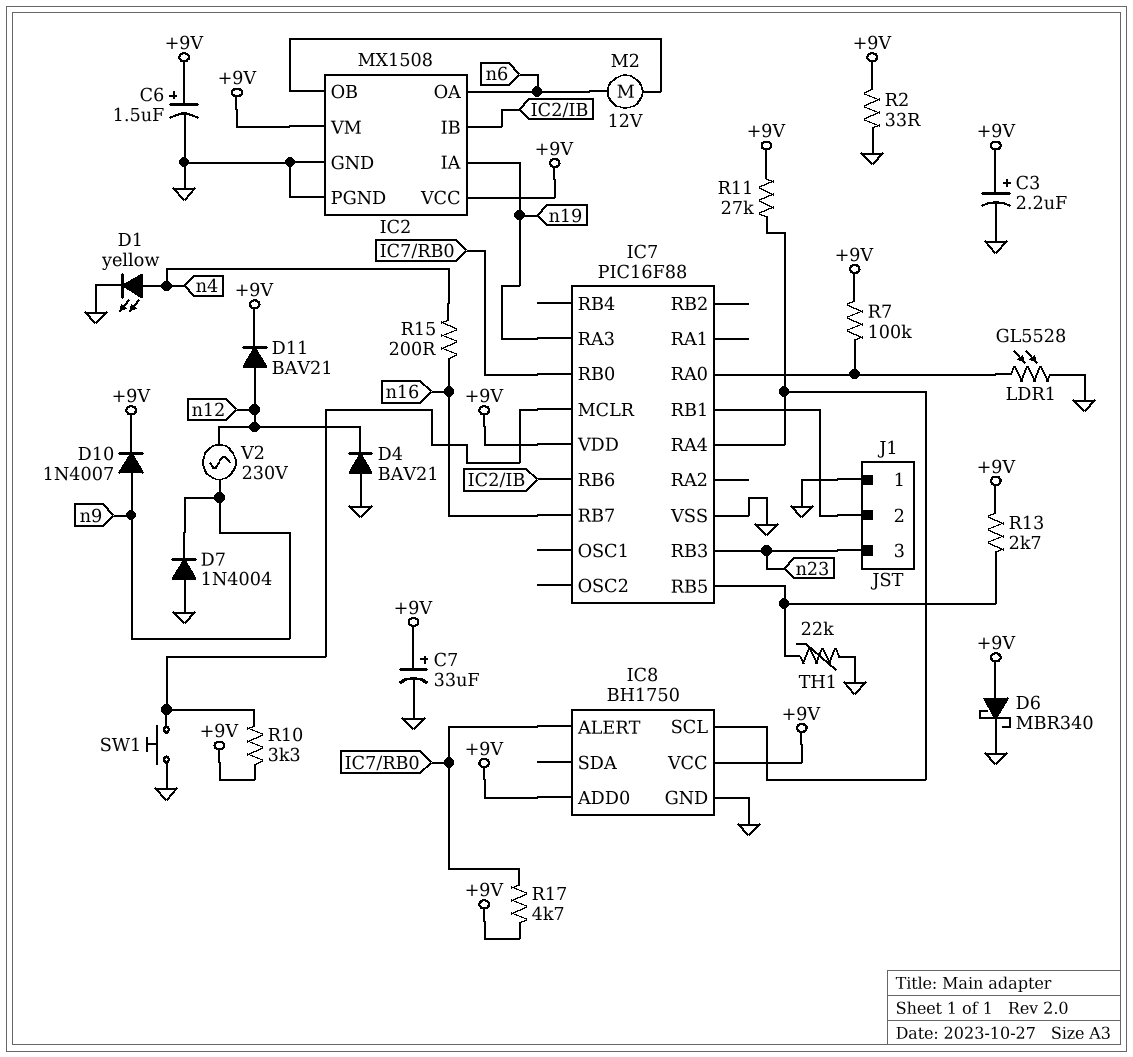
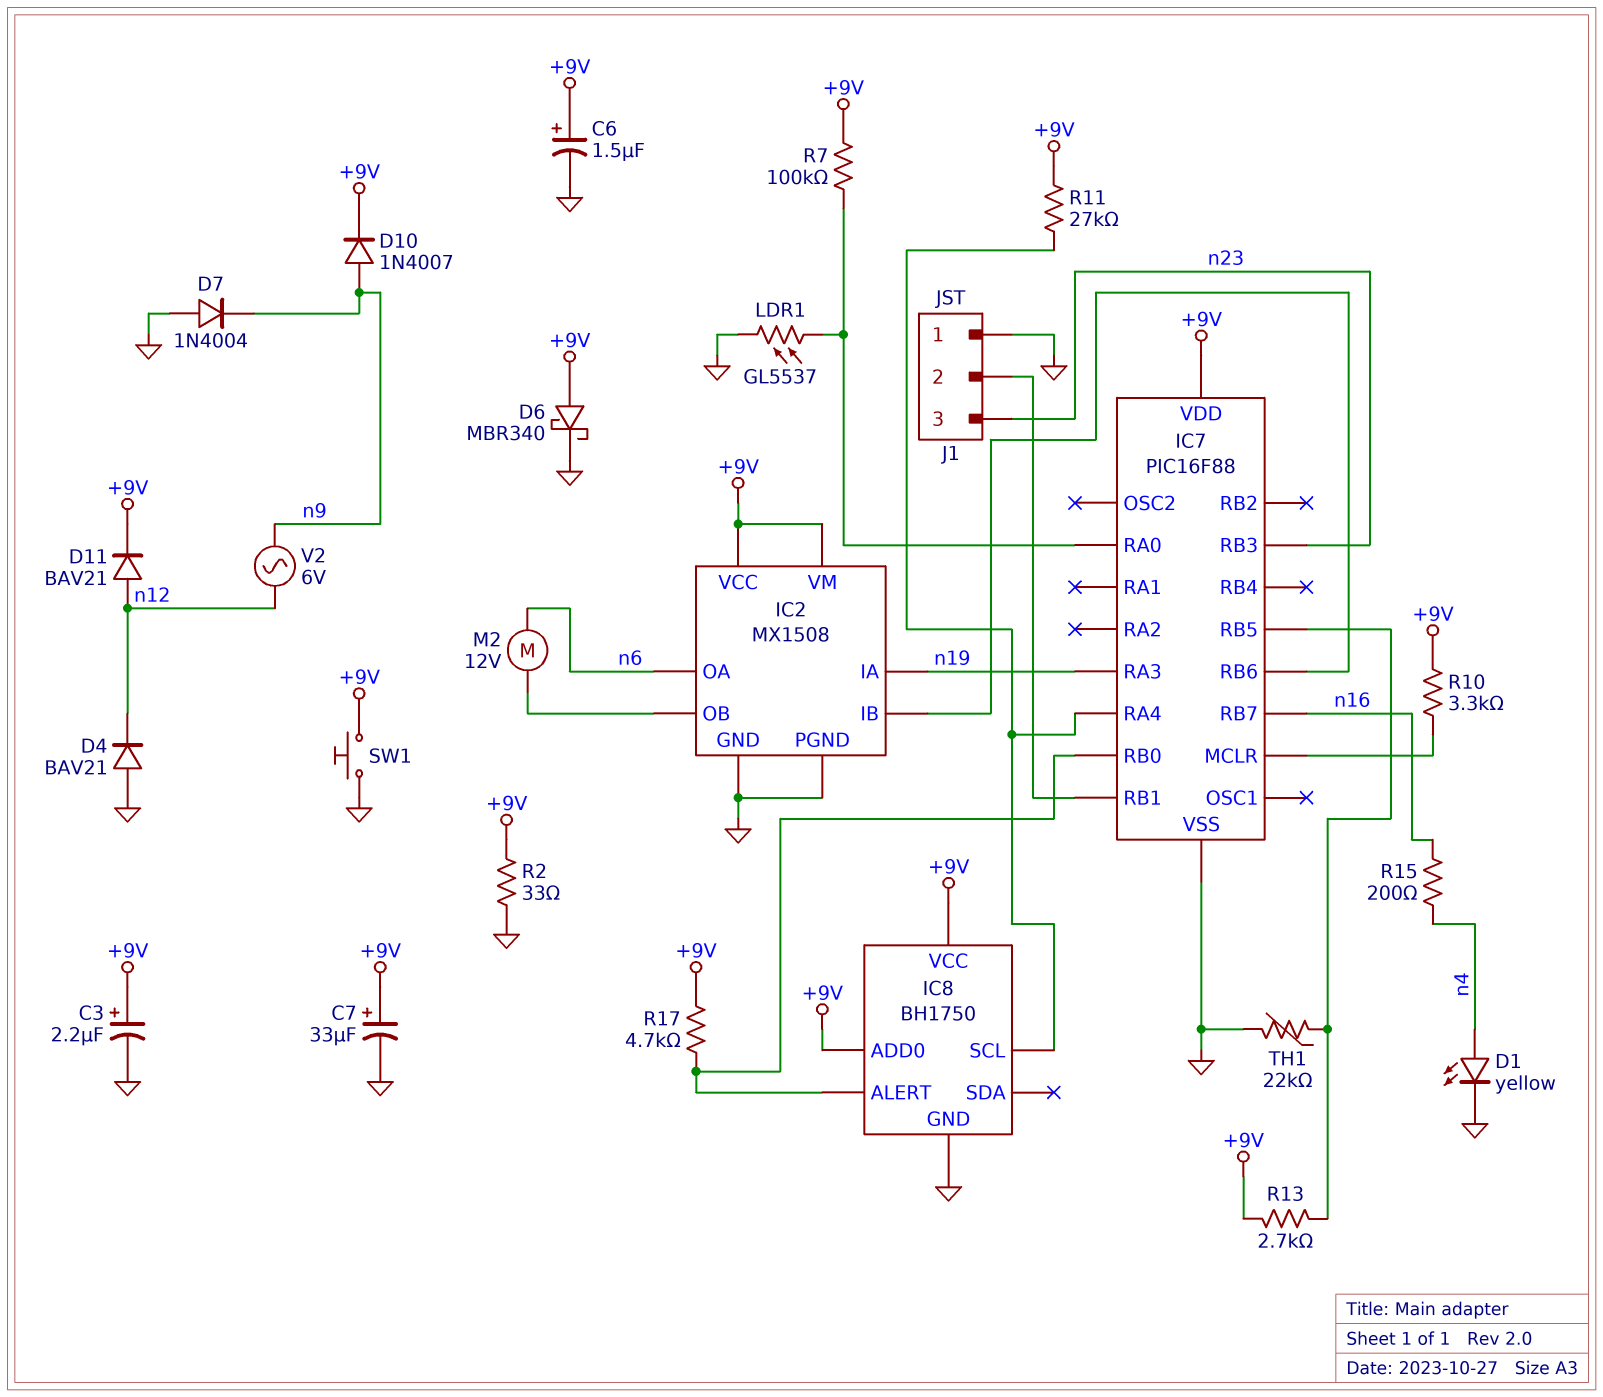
LDR1: GL5528 (GND, IC7/RA0) -> GL5537 (GND, IC7/RA0)
SW1: button (GND, IC7/MCLR) -> button (+9V, GND)
V2: AC 230V (n9, n12) -> AC 6V (n9, n12)

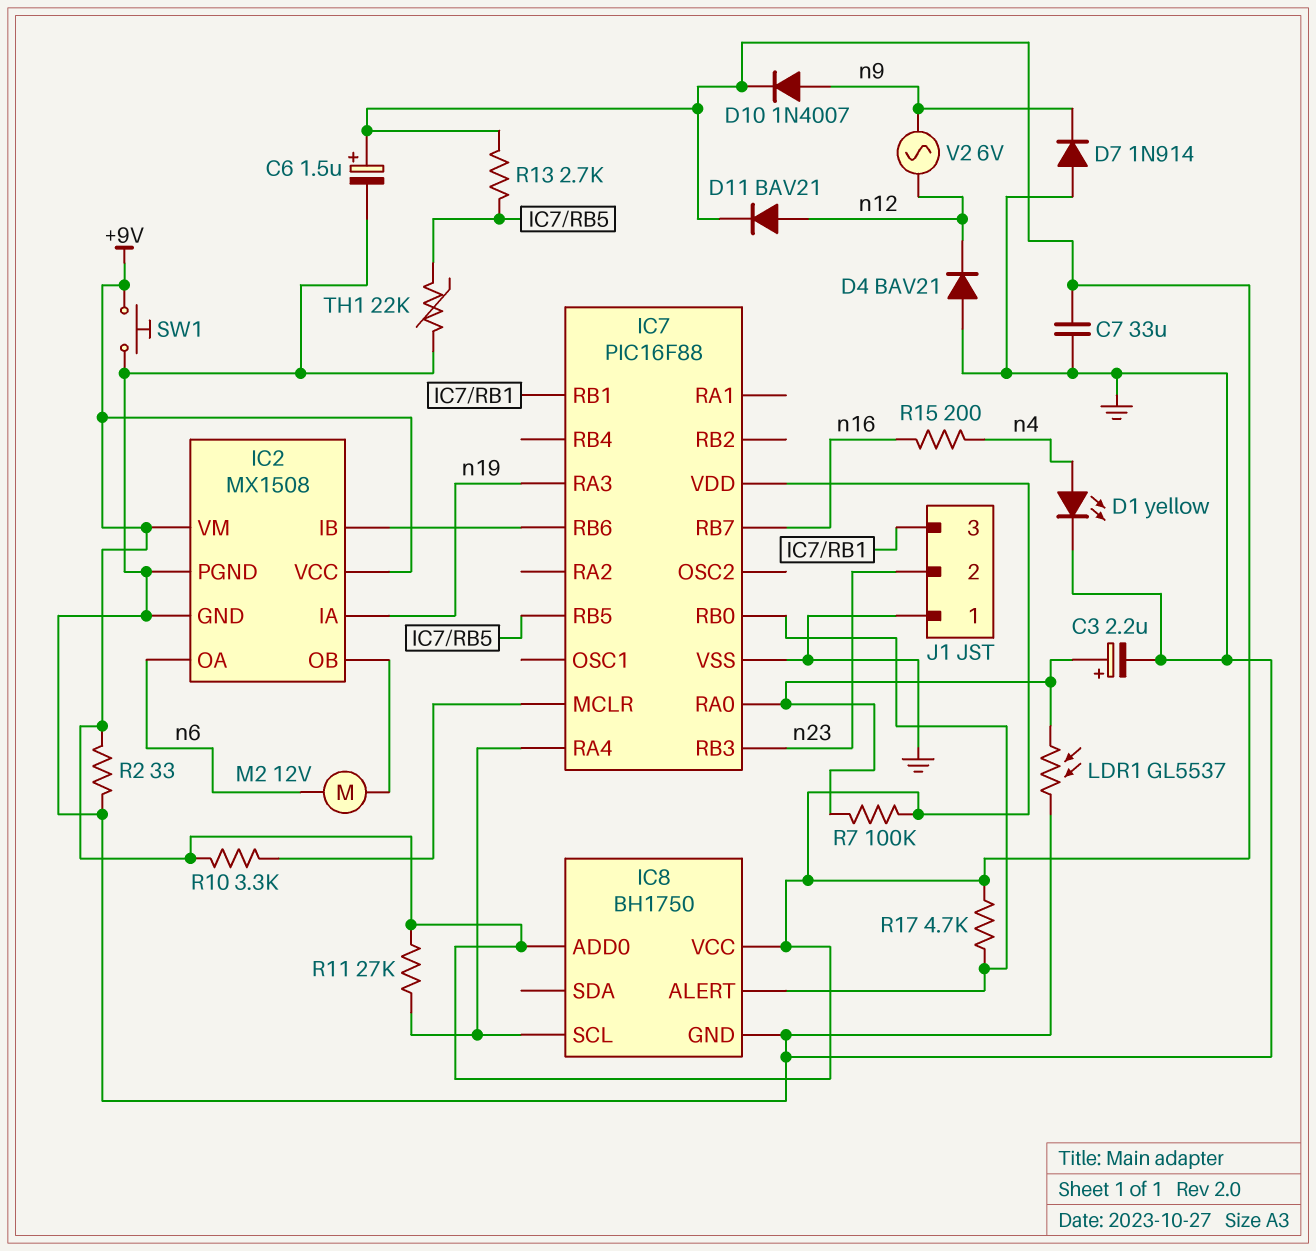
C3: 2.2uF (plus +9V, minus GND) -> 2.2uF (plus IC7/RA0, minus GND)
C7: 33uF (plus +9V, minus GND) -> 33uF (+9V, GND)
D6: schottky MBR340 (A +9V, K GND) -> none
D7: diode 1N4004 (A GND, K n9) -> diode 1N914 (A GND, K n9)
J1 pin 2: IC7/RB1 -> n23
J1 pin 3: n23 -> IC7/RB1

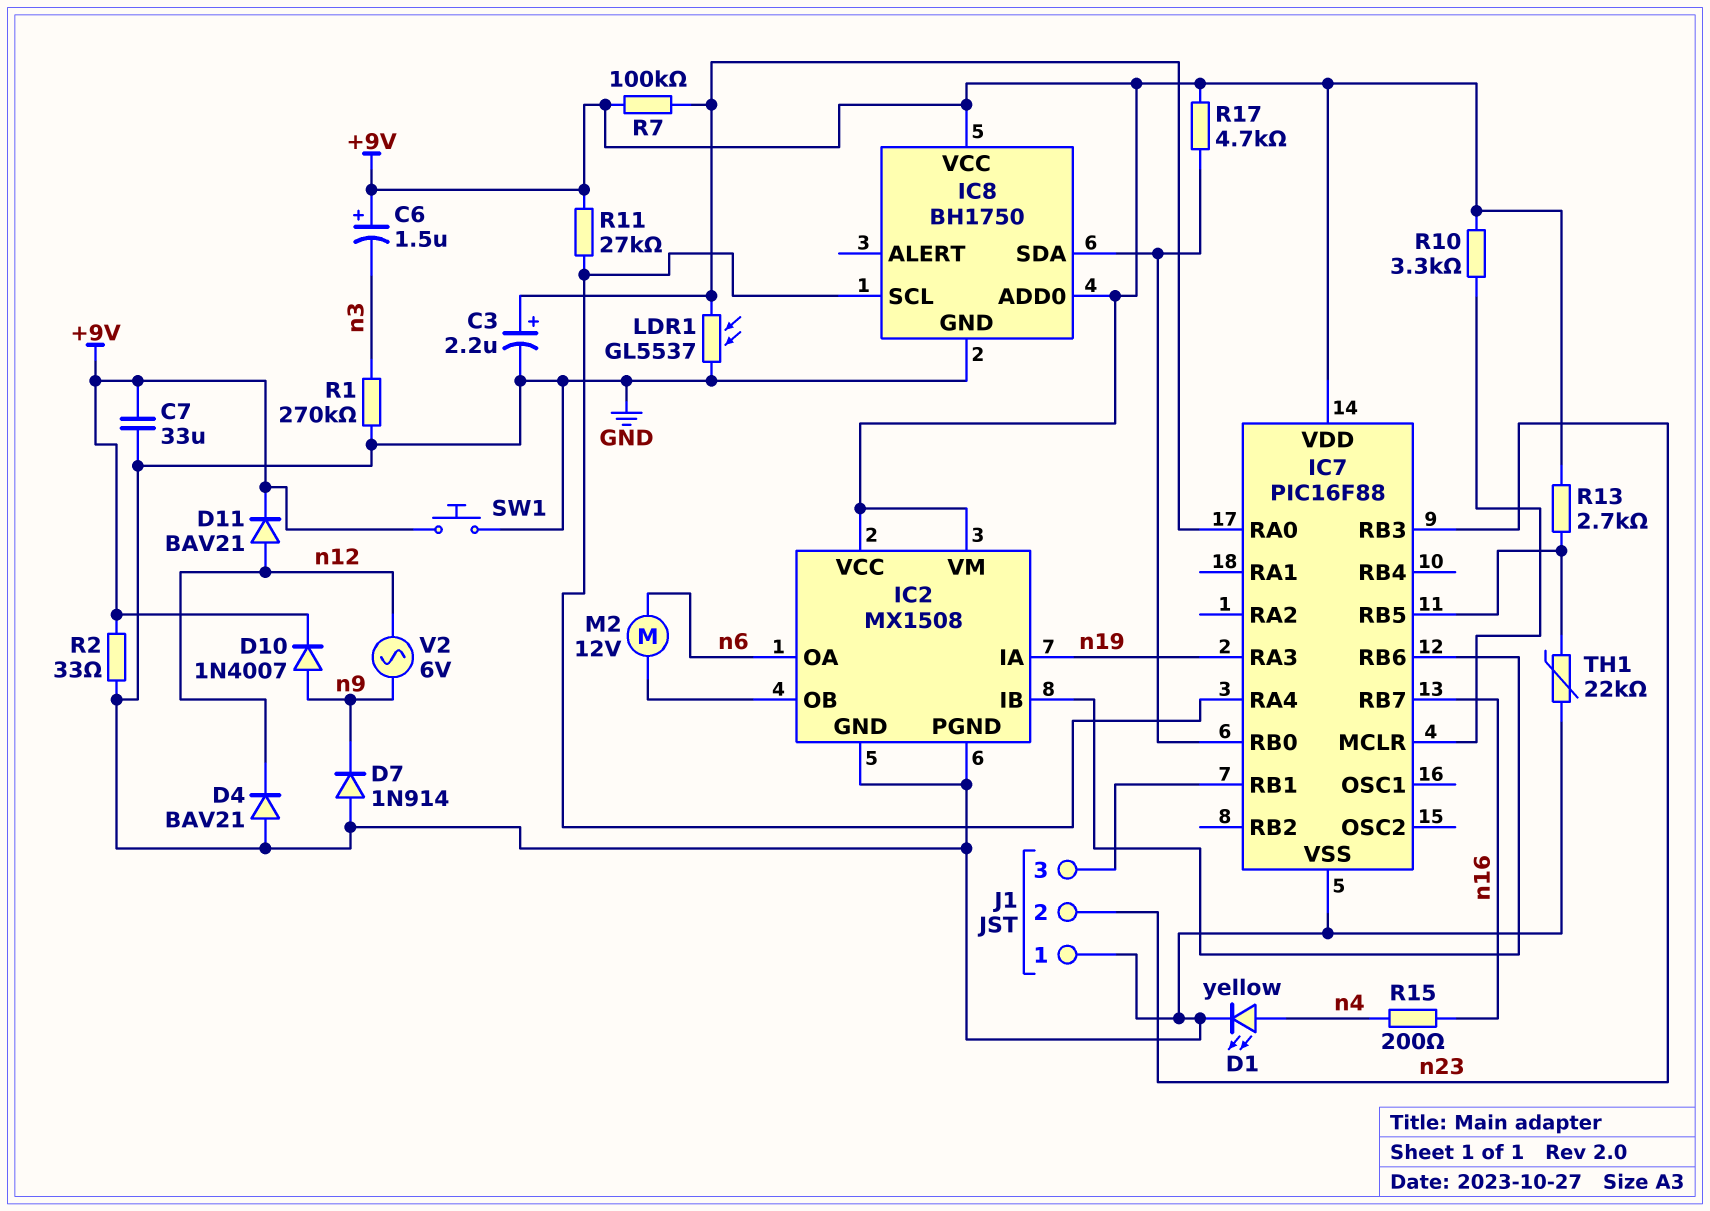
C6: 1.5uF (plus +9V, minus GND) -> 1.5uF (plus +9V, minus n3)
IC8 pin ALERT: IC7/RB0 -> none
IC8 pin SDA: none -> IC7/RB0
R1: none -> 270k (GND, n3)

